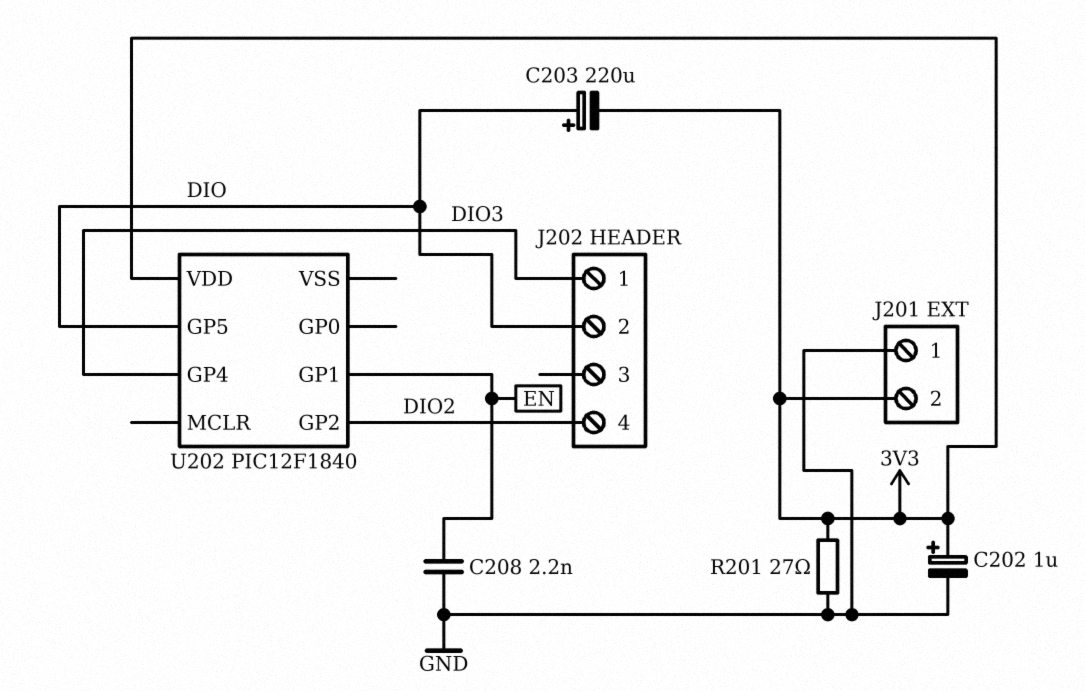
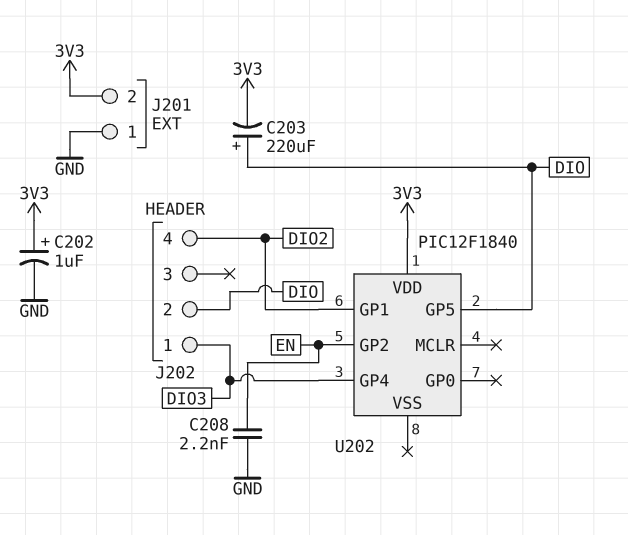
R201: 27 (3V3, GND) -> none
U202 pin GP1: EN -> DIO2
U202 pin GP2: DIO2 -> EN

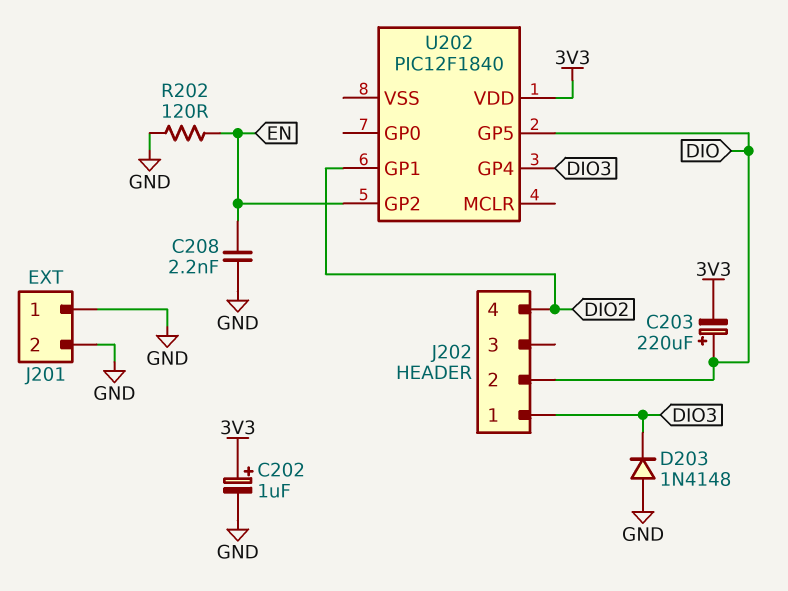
D203: none -> diode 1N4148 (A GND, K DIO3)
J201 pin 2: 3V3 -> GND
R202: none -> 120 (EN, GND)

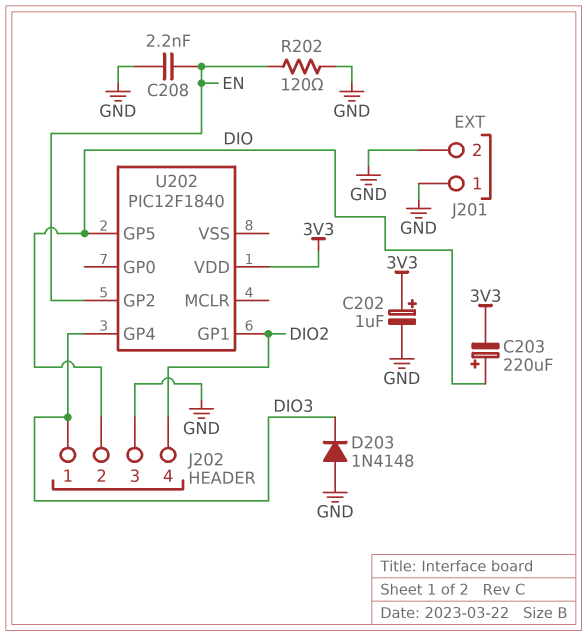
J202 pin 3: none -> GND

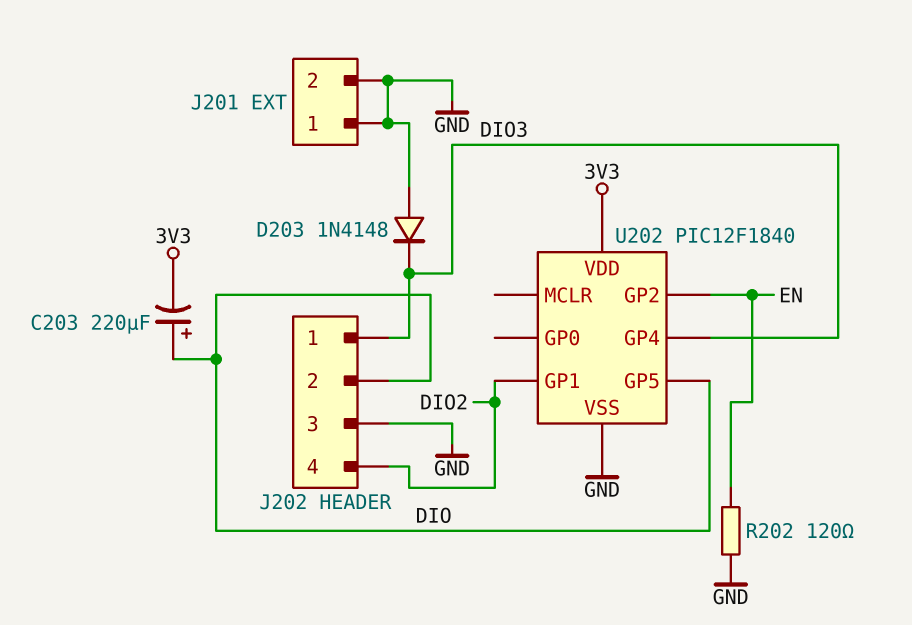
C202: 1uF (plus 3V3, minus GND) -> none
C208: 2.2nF (EN, GND) -> none
U202 pin VSS: none -> GND

